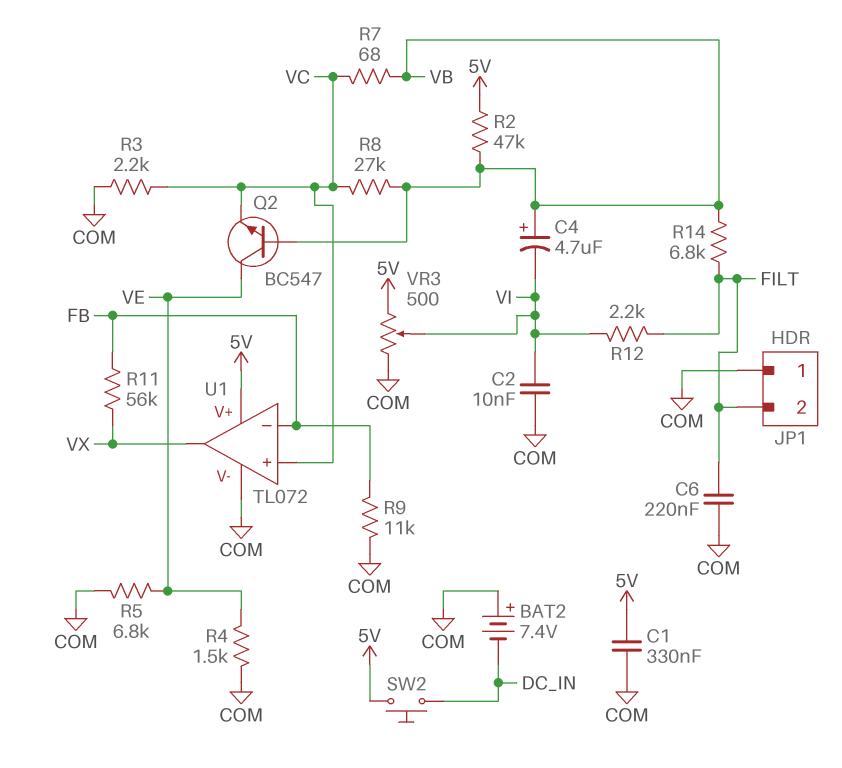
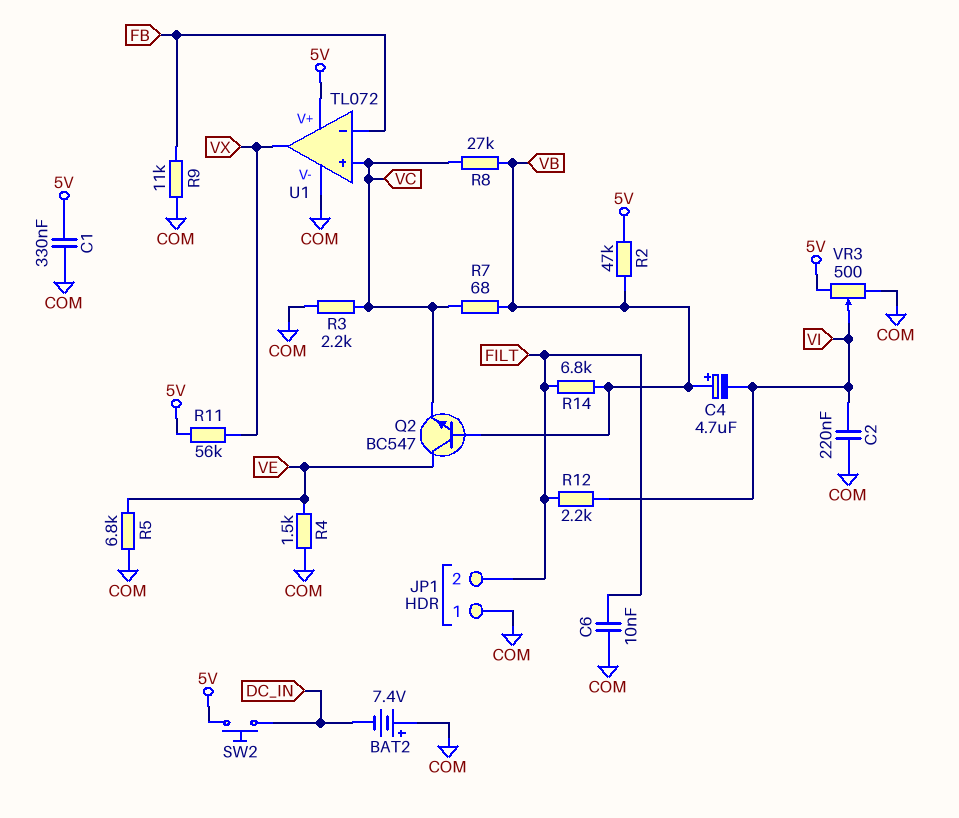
C2: 10nF (COM, VI) -> 220nF (COM, VI)
C6: 220nF (COM, FILT) -> 10nF (COM, FILT)
R11: 56k (FB, VX) -> 56k (5V, VX)

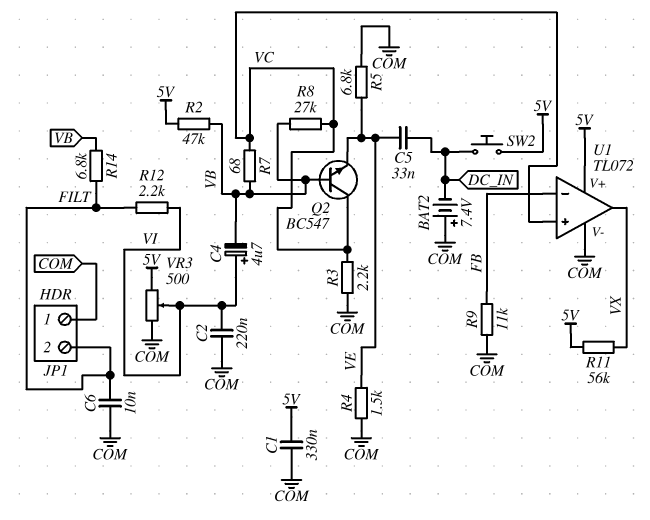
C4: 4.7uF (plus VB, minus VI) -> 4.7uF (plus VI, minus VB)
C5: none -> 33nF (DC_IN, VE)
Q2: NPN BC547 (B VB, C VE, E VC) -> NPN BC547 (B VB, C VC, E VE)

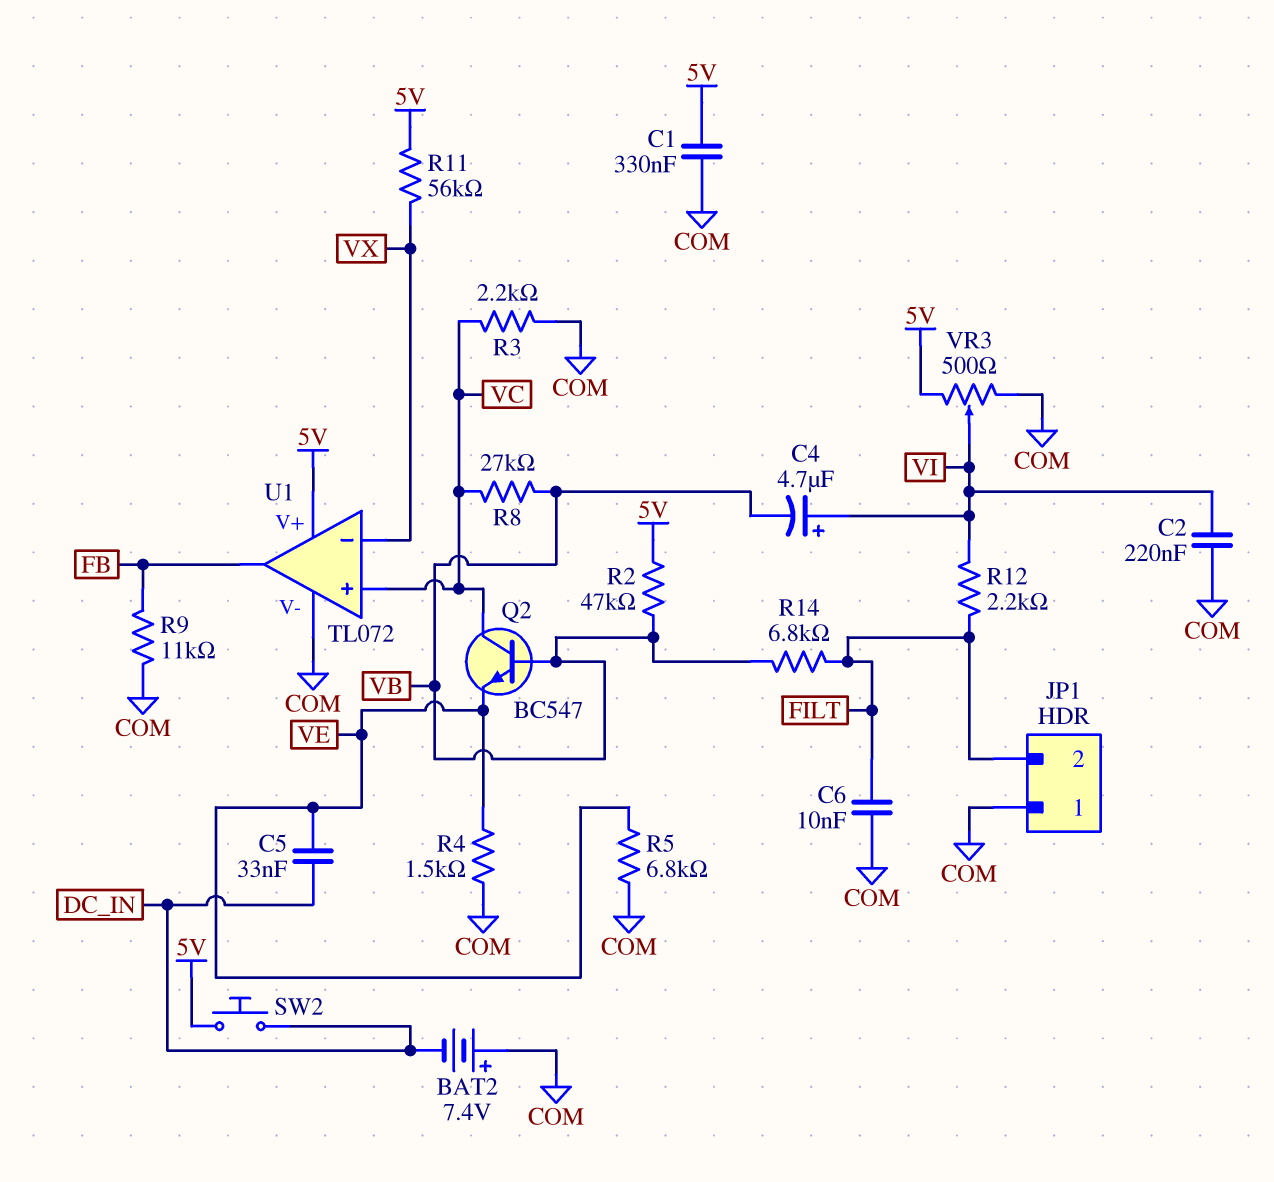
R7: 68 (VB, VC) -> none
U1 pin in-: FB -> VX
U1 pin out: VX -> FB

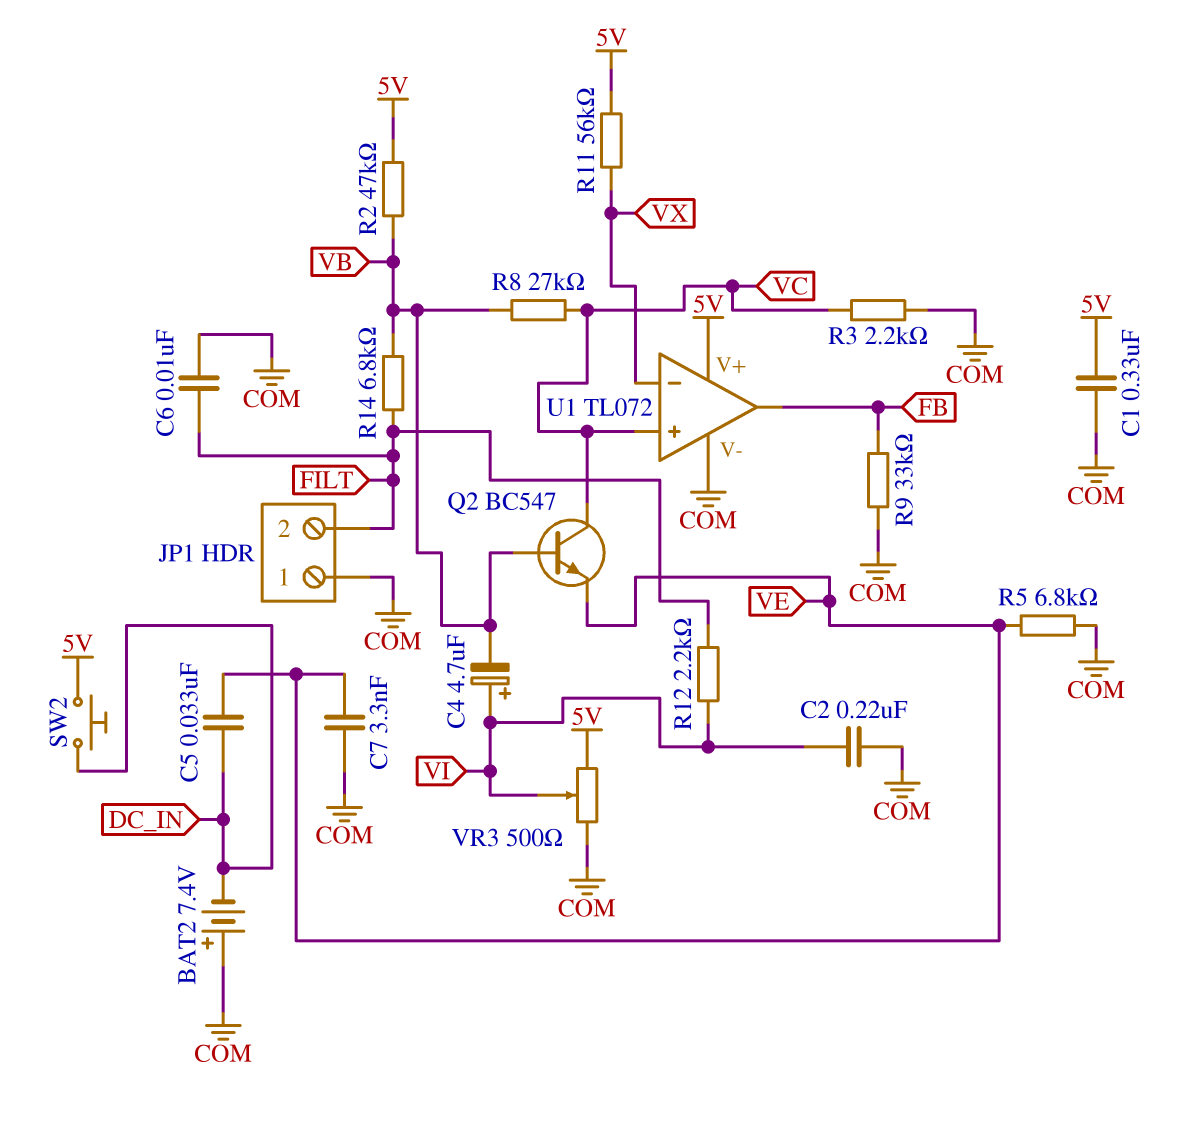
C7: none -> 3.3nF (COM, VE)
R4: 1.5k (COM, VE) -> none
R9: 11k (COM, FB) -> 33k (COM, FB)

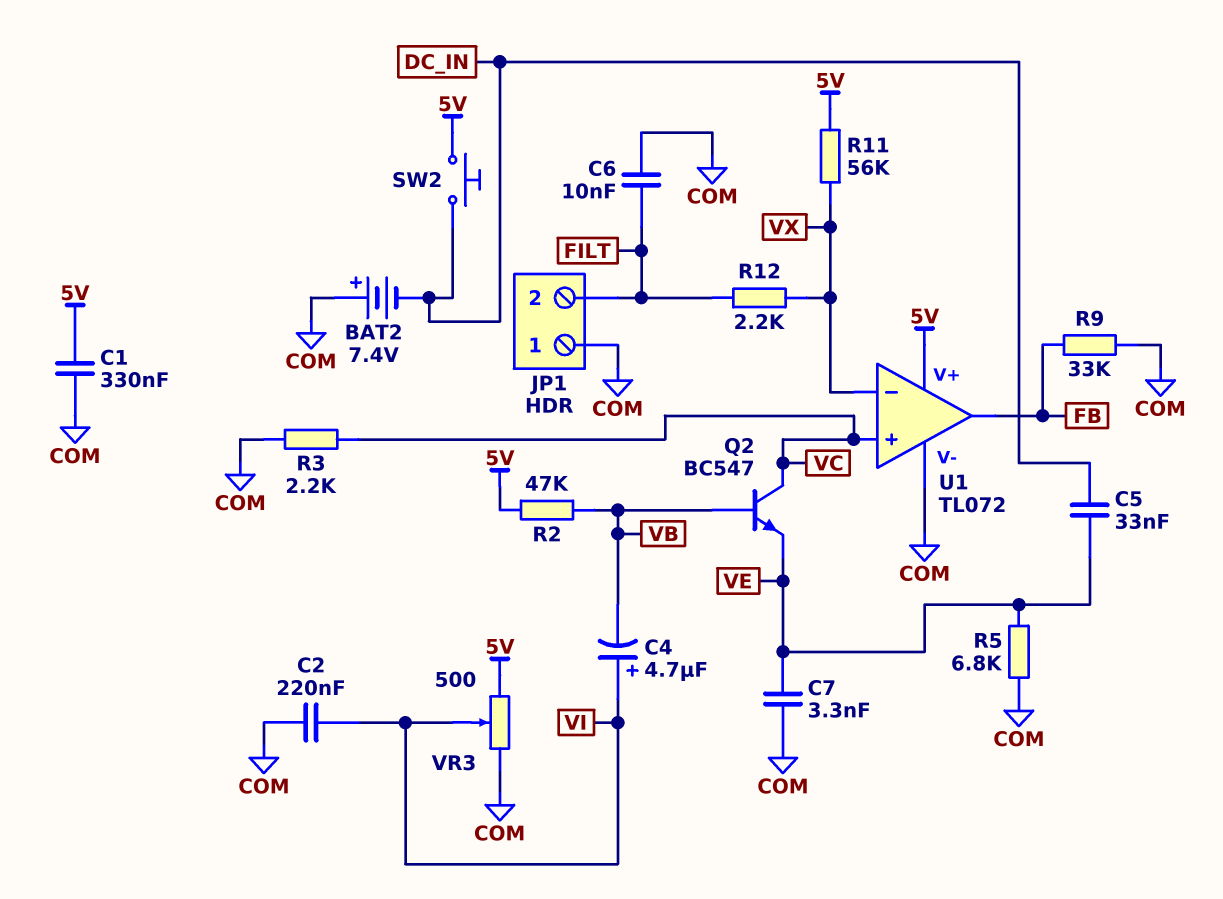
R8: 27k (VB, VC) -> none
R12: 2.2k (FILT, VI) -> 2.2k (FILT, VX)
R14: 6.8k (FILT, VB) -> none

